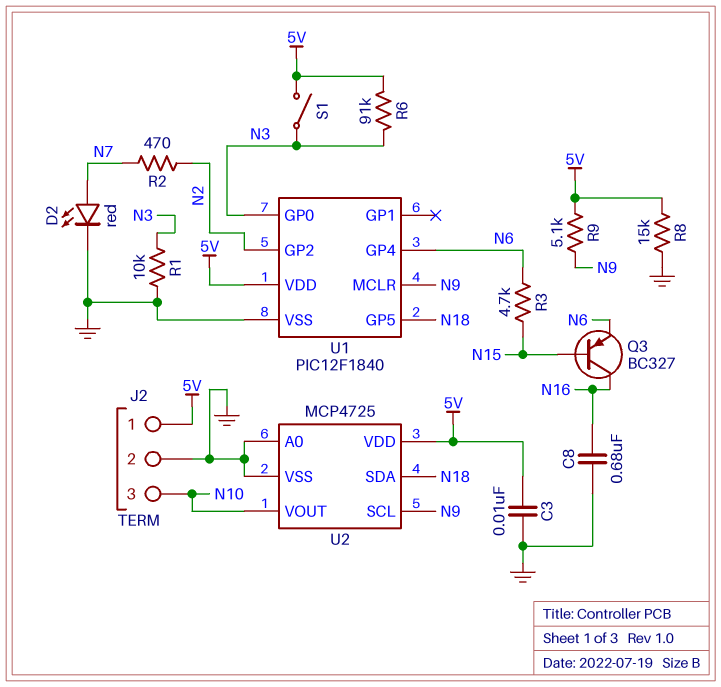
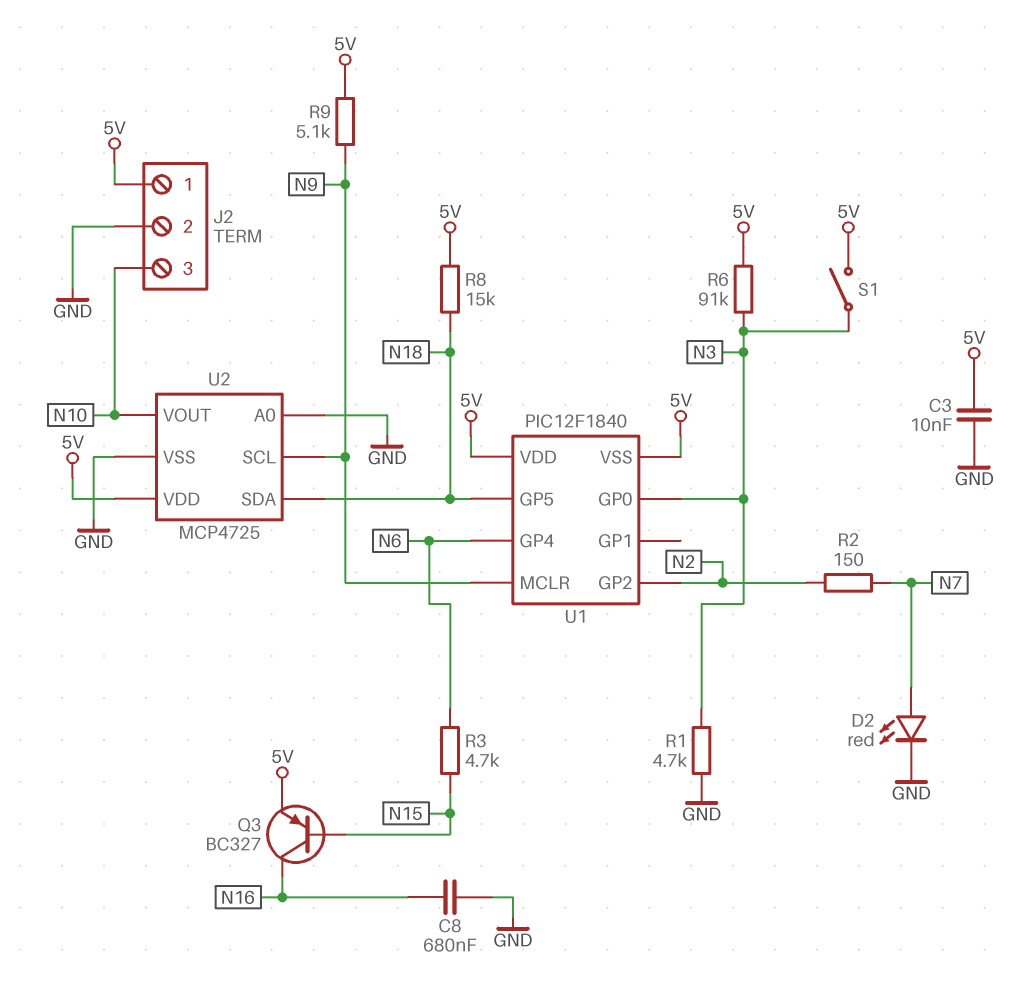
Q3: PNP BC327 (B N15, C N16, E N6) -> PNP BC327 (B N15, C N16, E 5V)
R1: 10k (GND, N3) -> 4.7k (GND, N3)
R2: 470 (N2, N7) -> 150 (N2, N7)
R8: 15k (5V, GND) -> 15k (5V, N18)
U1 pin VSS: GND -> 5V

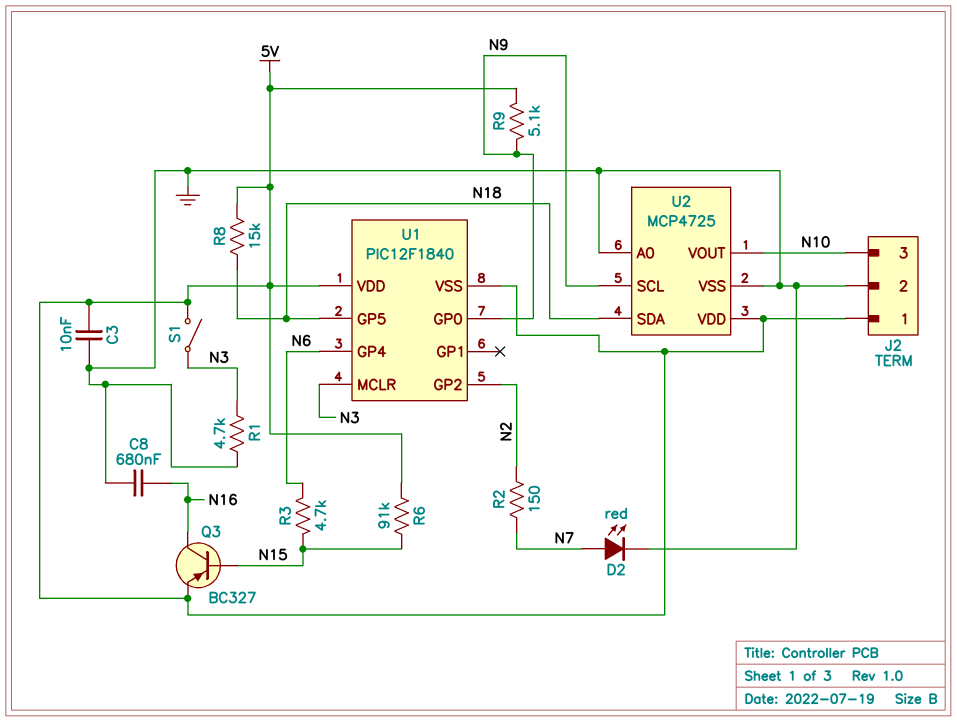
R6: 91k (5V, N3) -> 91k (5V, N15)
U1 pin GP0: N3 -> N9
U1 pin MCLR: N9 -> N3

